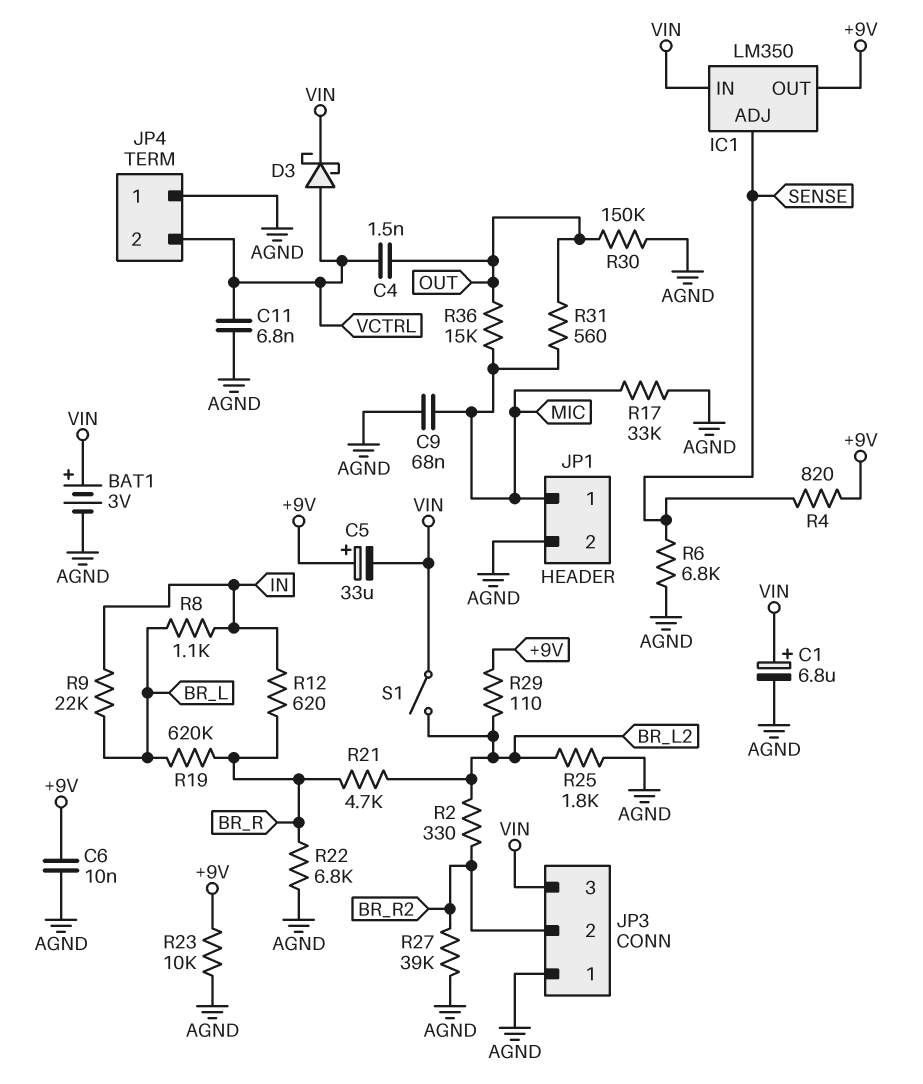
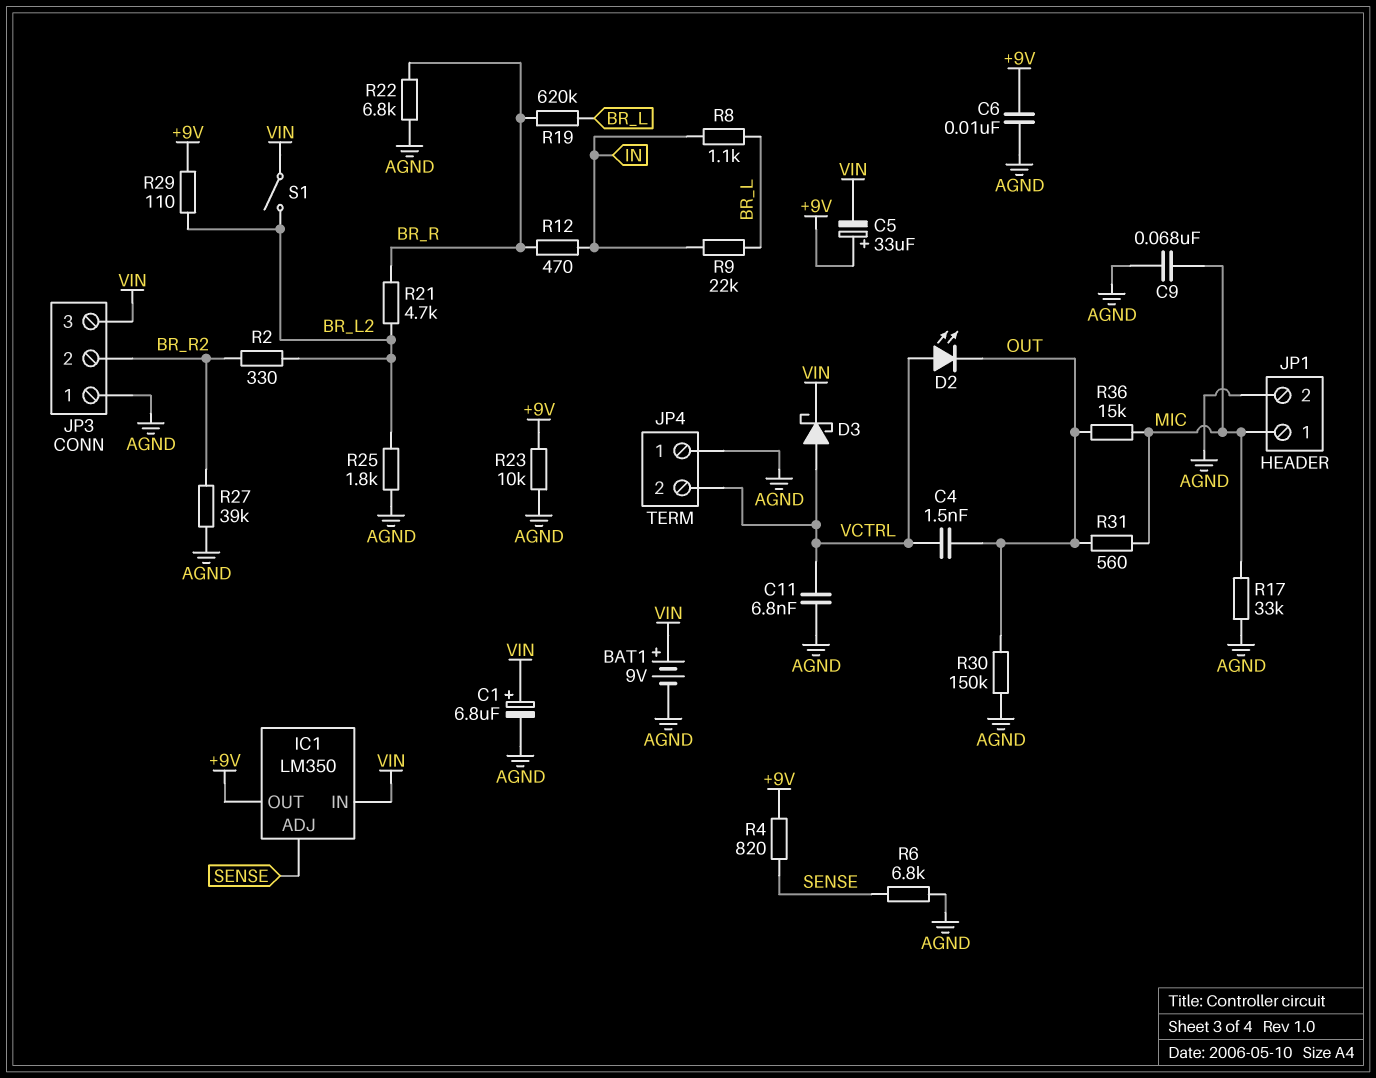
BAT1: 3V (plus VIN, minus AGND) -> 9V (plus VIN, minus AGND)
D2: none -> LED (A VCTRL, K OUT)
R12: 620 (BR_R, IN) -> 470 (BR_R, IN)

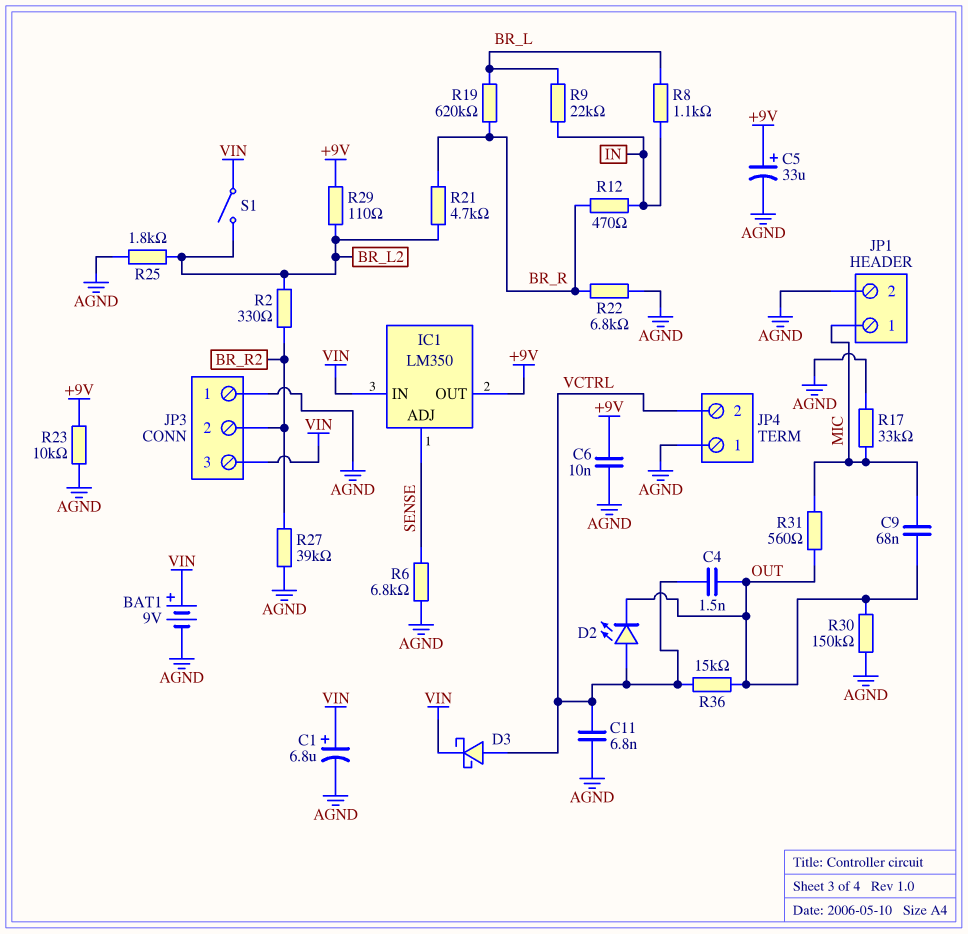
C5: 33uF (plus +9V, minus VIN) -> 33uF (plus +9V, minus AGND)
C9: 68nF (AGND, MIC) -> 68nF (MIC, OUT)
R4: 820 (+9V, SENSE) -> none
R36: 15k (MIC, OUT) -> 15k (OUT, VCTRL)

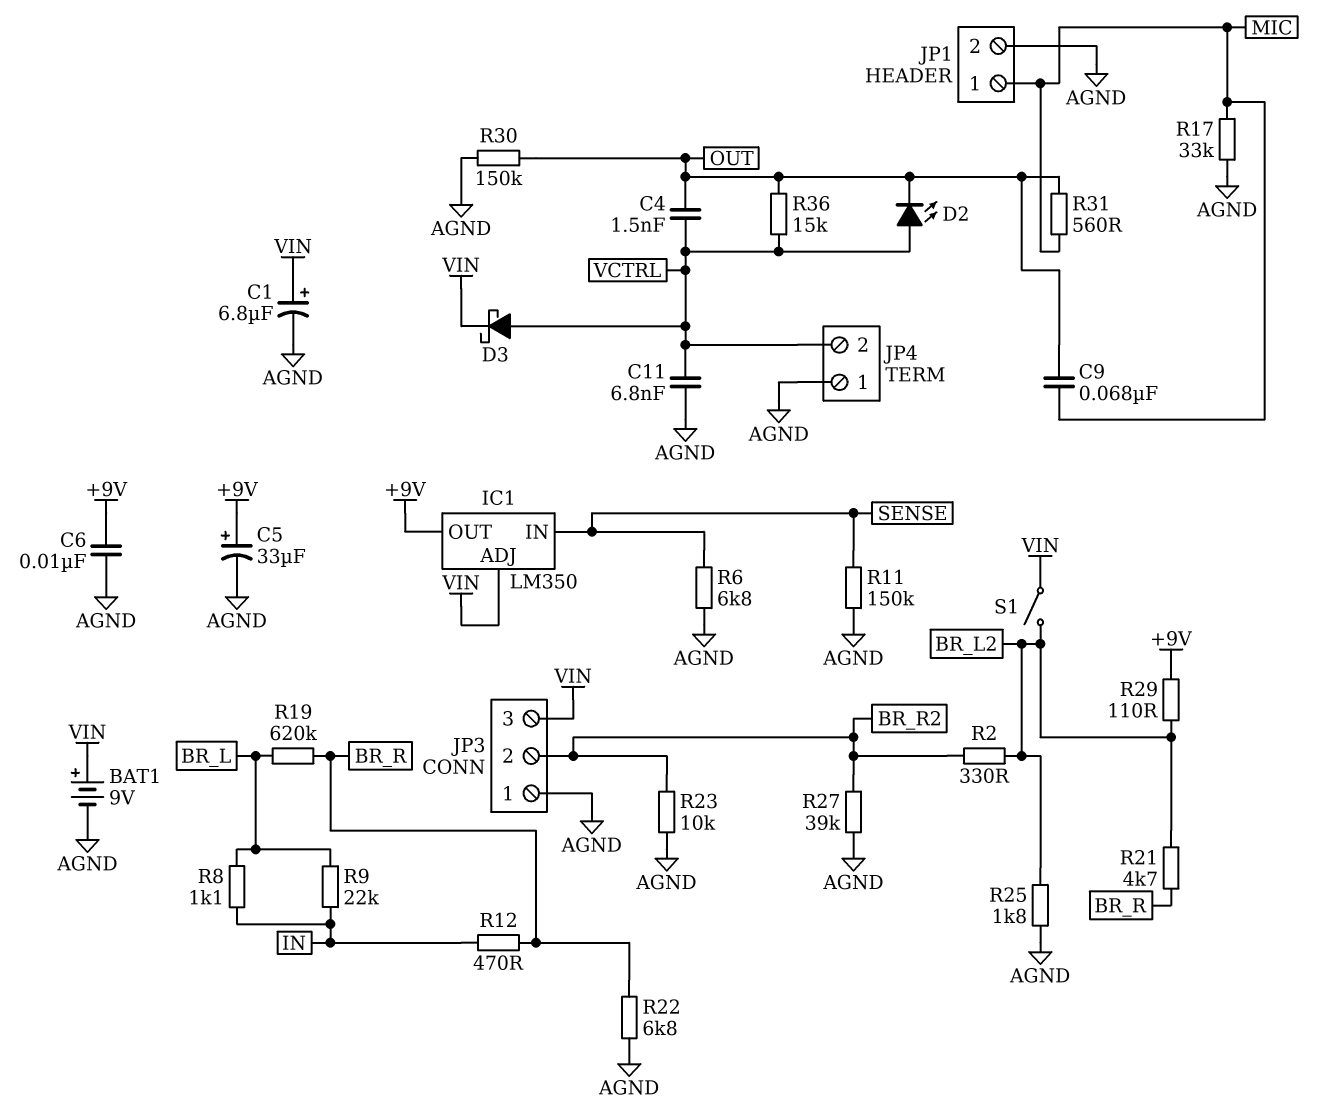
IC1 pin ADJ: SENSE -> VIN
IC1 pin IN: VIN -> SENSE
R11: none -> 150k (AGND, SENSE)
R23: 10k (+9V, AGND) -> 10k (AGND, BR_R2)

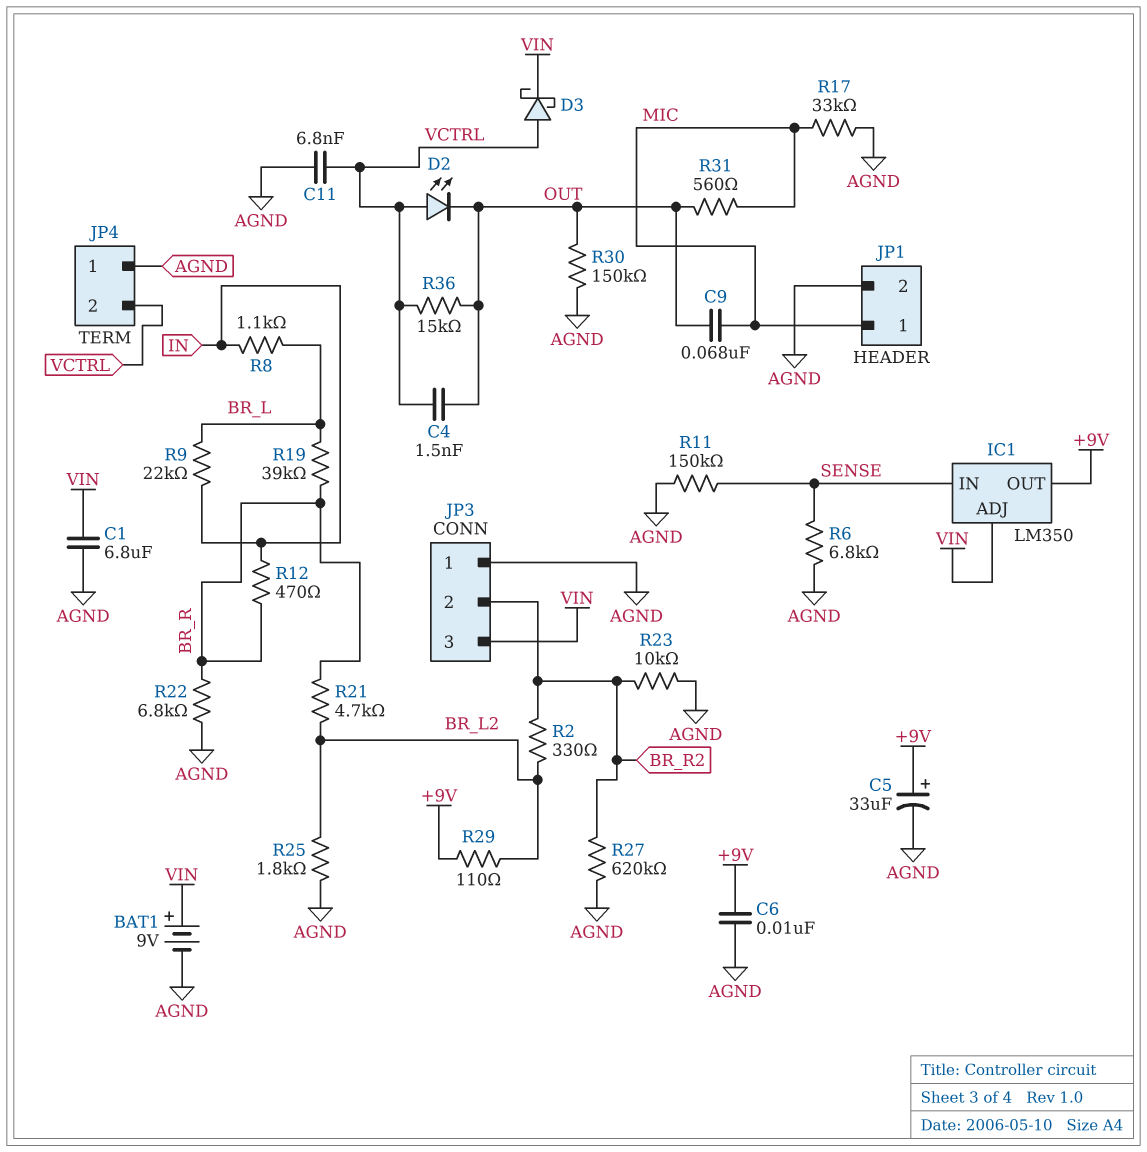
C1: 6.8uF (plus VIN, minus AGND) -> 6.8uF (AGND, VIN)
R19: 620k (BR_L, BR_R) -> 39k (BR_L, BR_R)
R27: 39k (AGND, BR_R2) -> 620k (AGND, BR_R2)
S1: switch (BR_L2, VIN) -> none

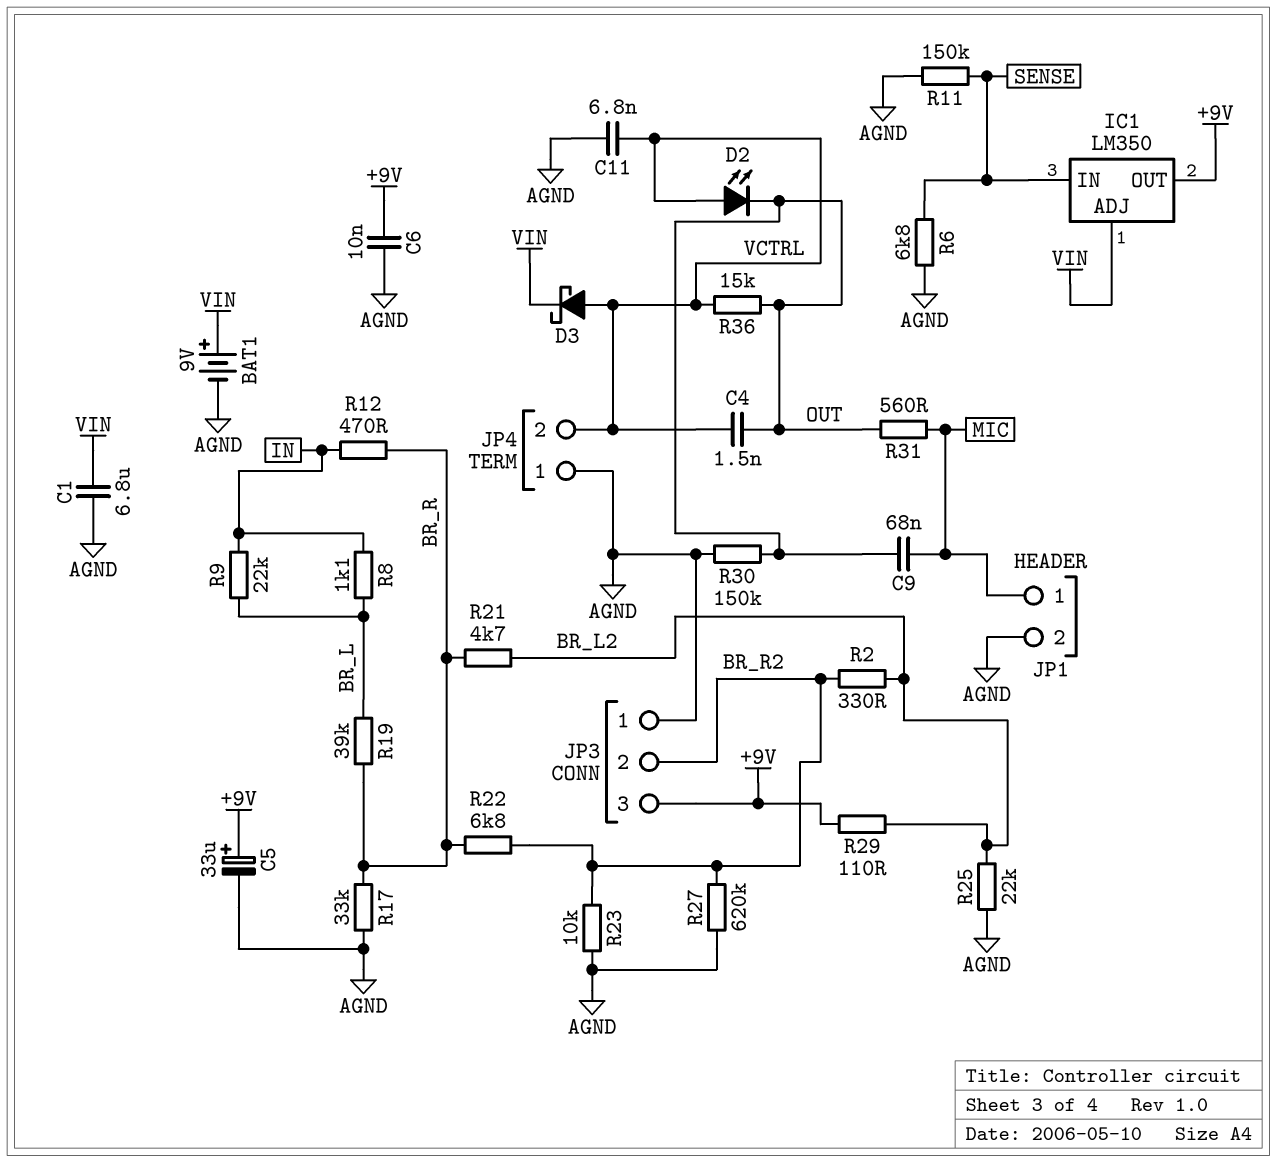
JP3 pin 3: VIN -> +9V
R17: 33k (AGND, MIC) -> 33k (AGND, BR_R)
R22: 6.8k (AGND, BR_R) -> 6.8k (BR_R, BR_R2)
R25: 1.8k (AGND, BR_L2) -> 22k (AGND, BR_L2)

